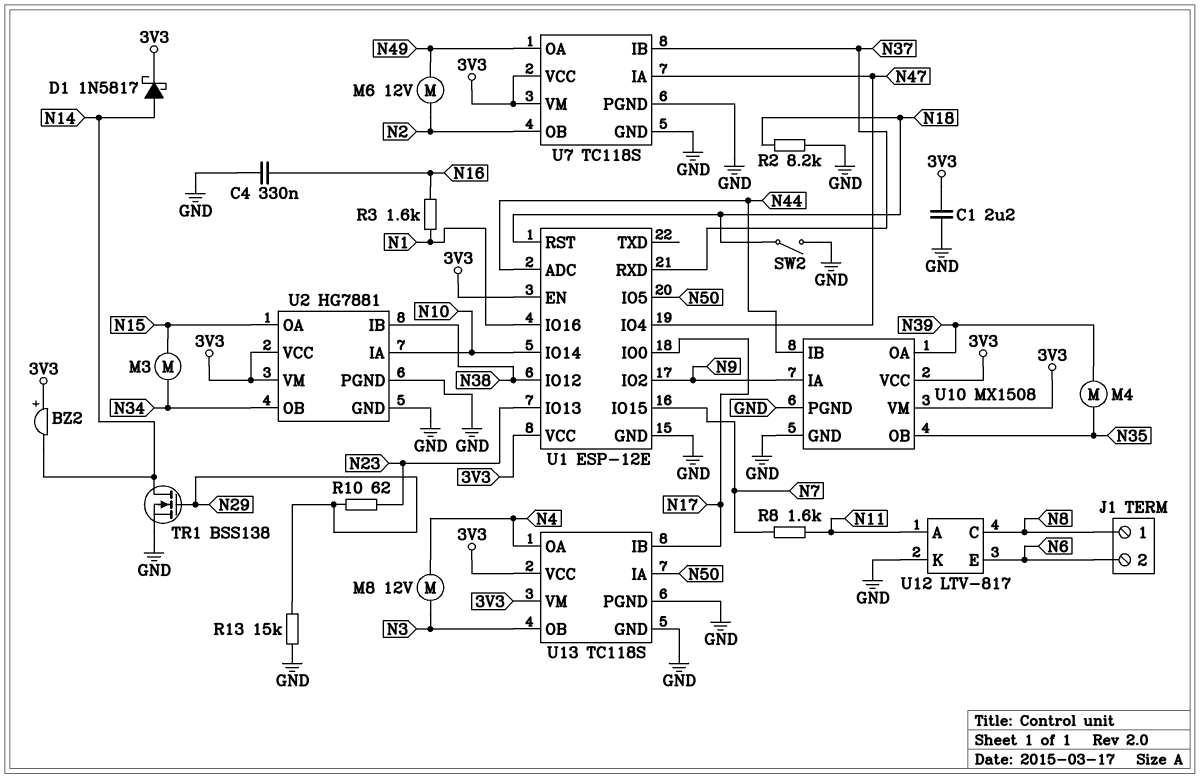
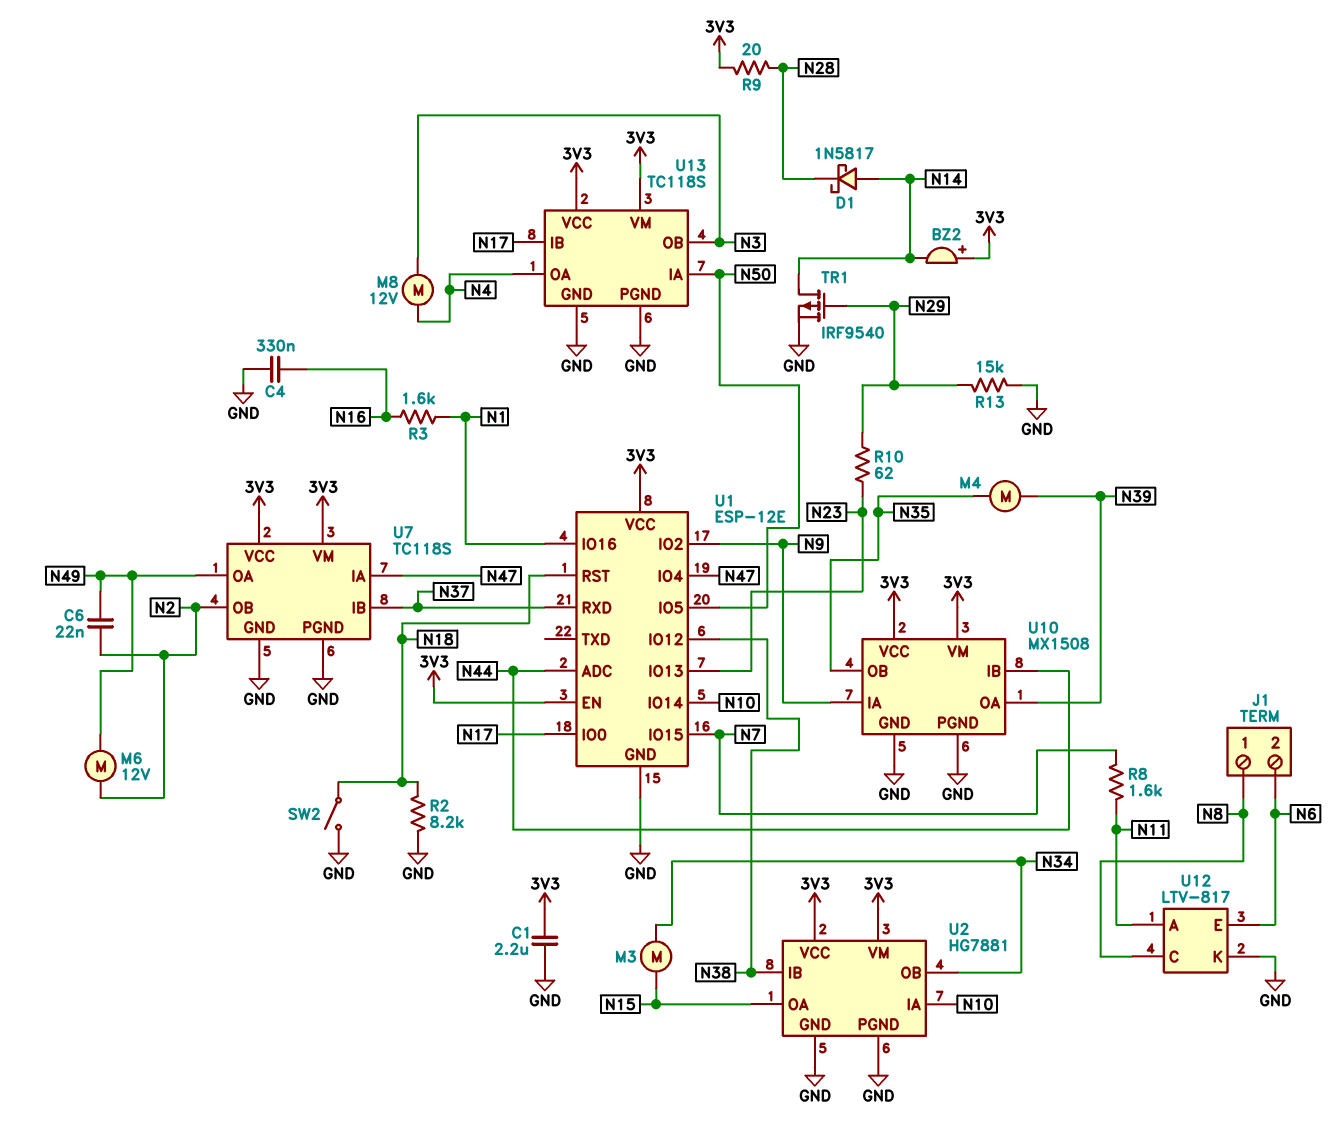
C6: none -> 22nF (N2, N49)
D1: schottky 1N5817 (A N14, K 3V3) -> schottky 1N5817 (A N14, K N28)
R9: none -> 20 (3V3, N28)
TR1: NMOS BSS138 (G N29, D N14, S GND) -> PMOS IRF9540 (G N29, D N14, S GND)

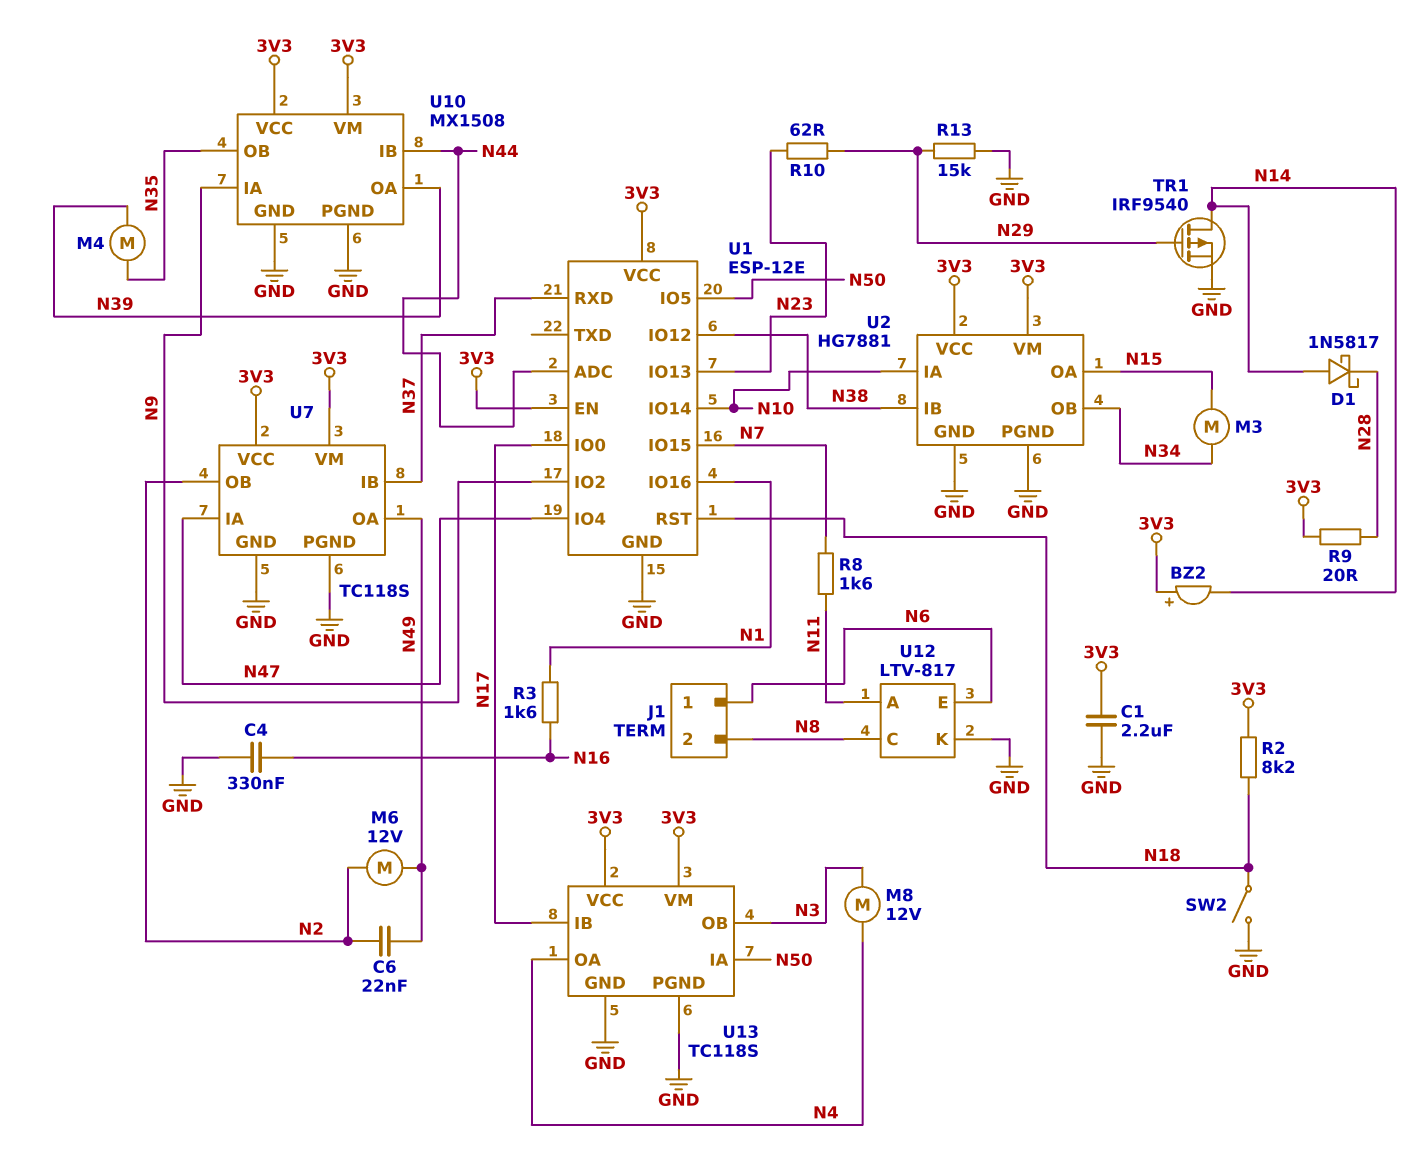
J1 pin 1: N8 -> N6
J1 pin 2: N6 -> N8
R2: 8.2k (GND, N18) -> 8.2k (3V3, N18)

